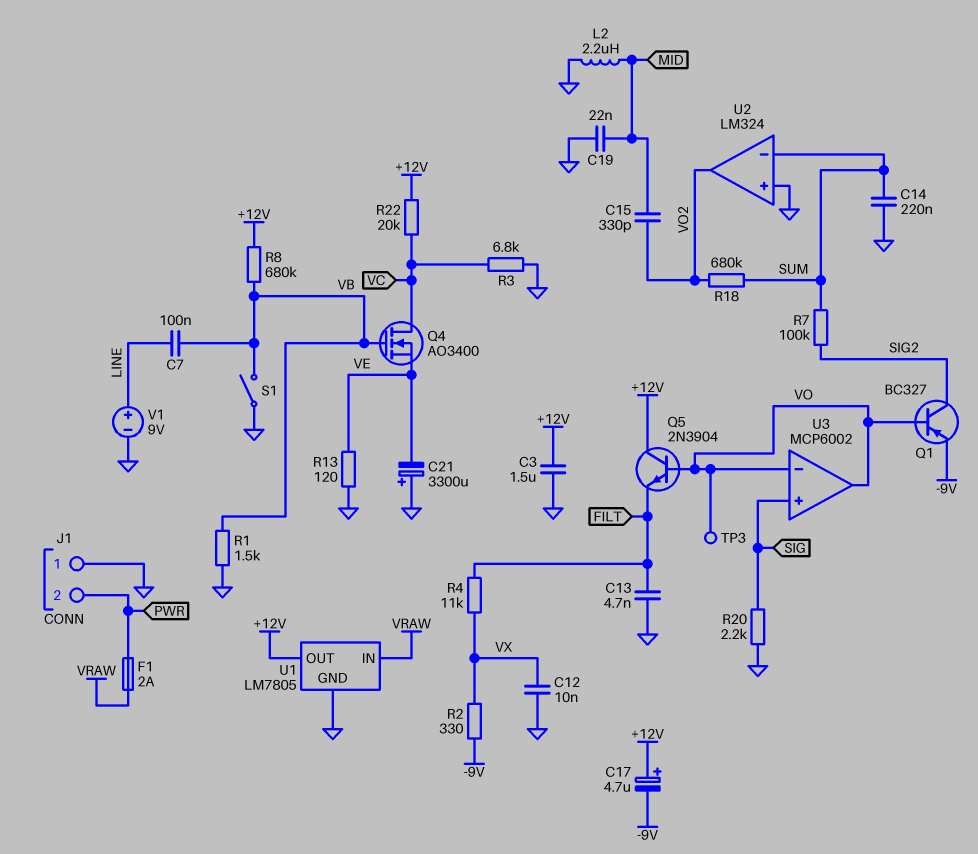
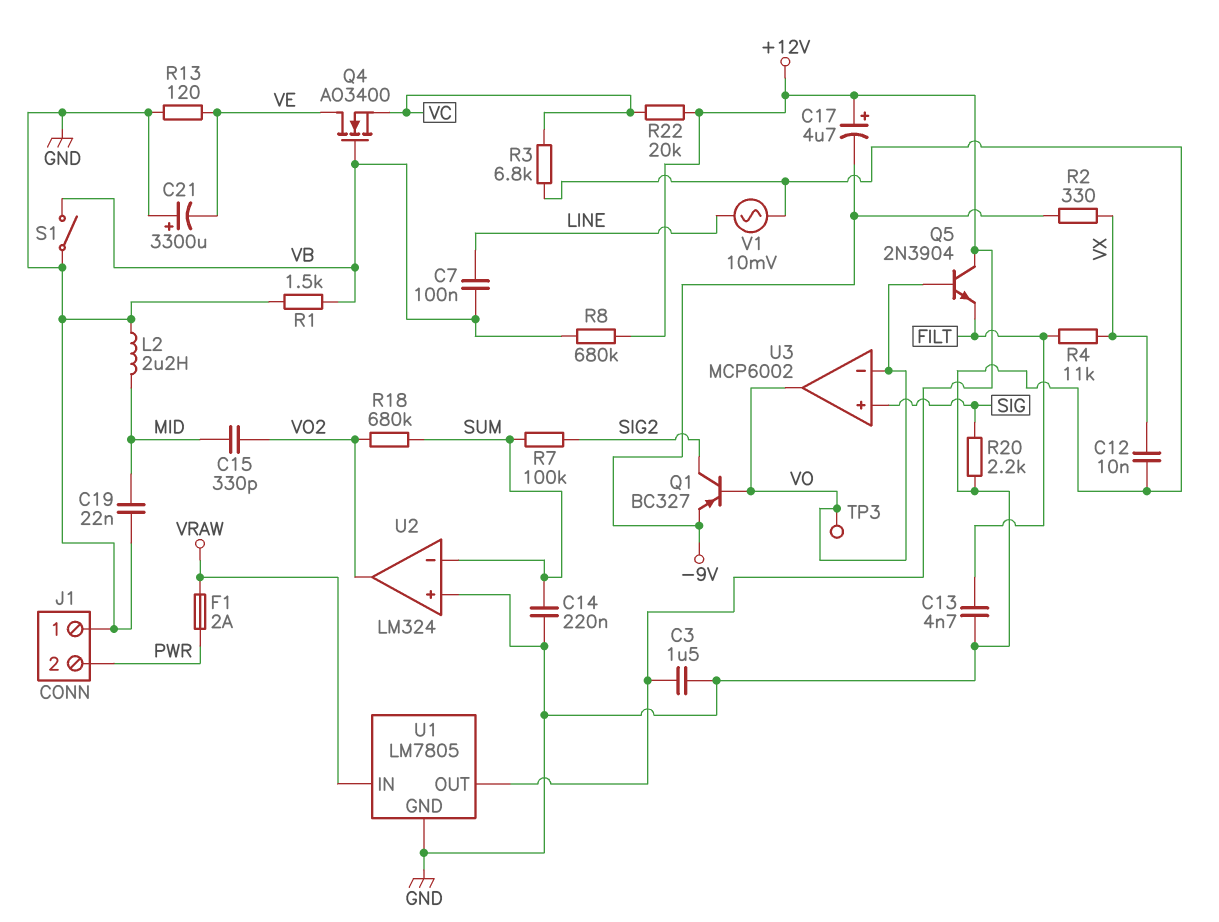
Q4: NMOS AO3400 (G VB, D VC, S VE) -> NMOS AO3400 (G VB, D VE, S VC)
V1: 9V (plus LINE, minus GND) -> AC 10mV (GND, LINE)

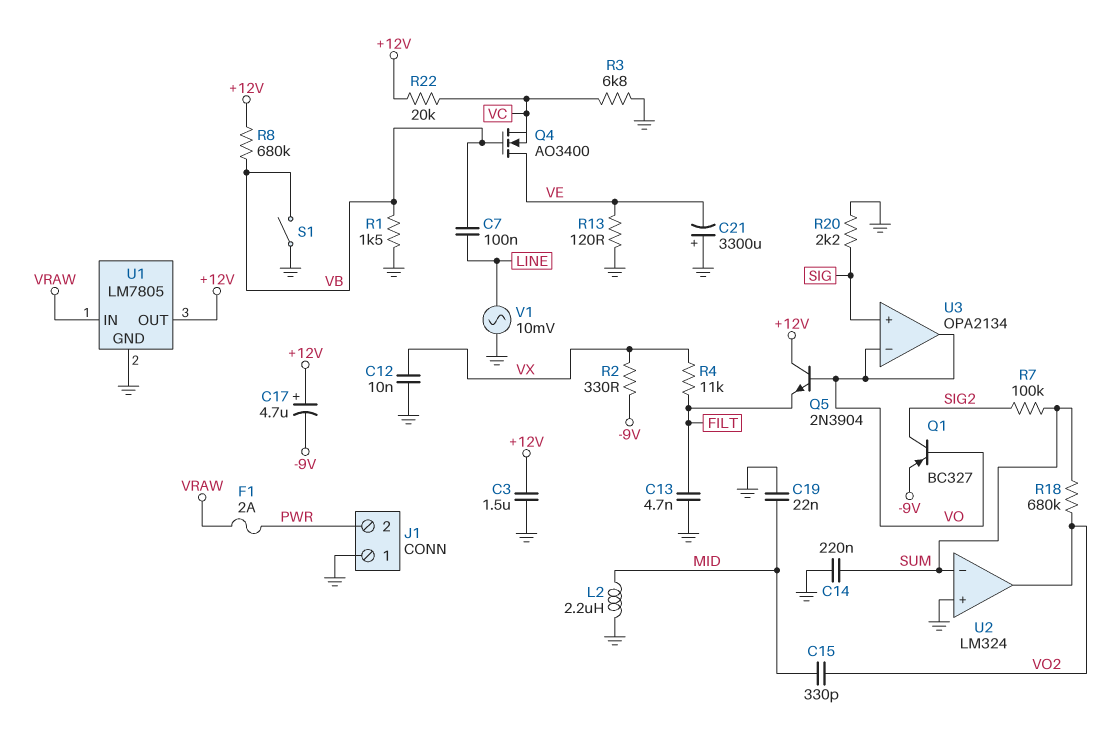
TP3: test point (VO) -> none
U3: MCP6002 -> OPA2134

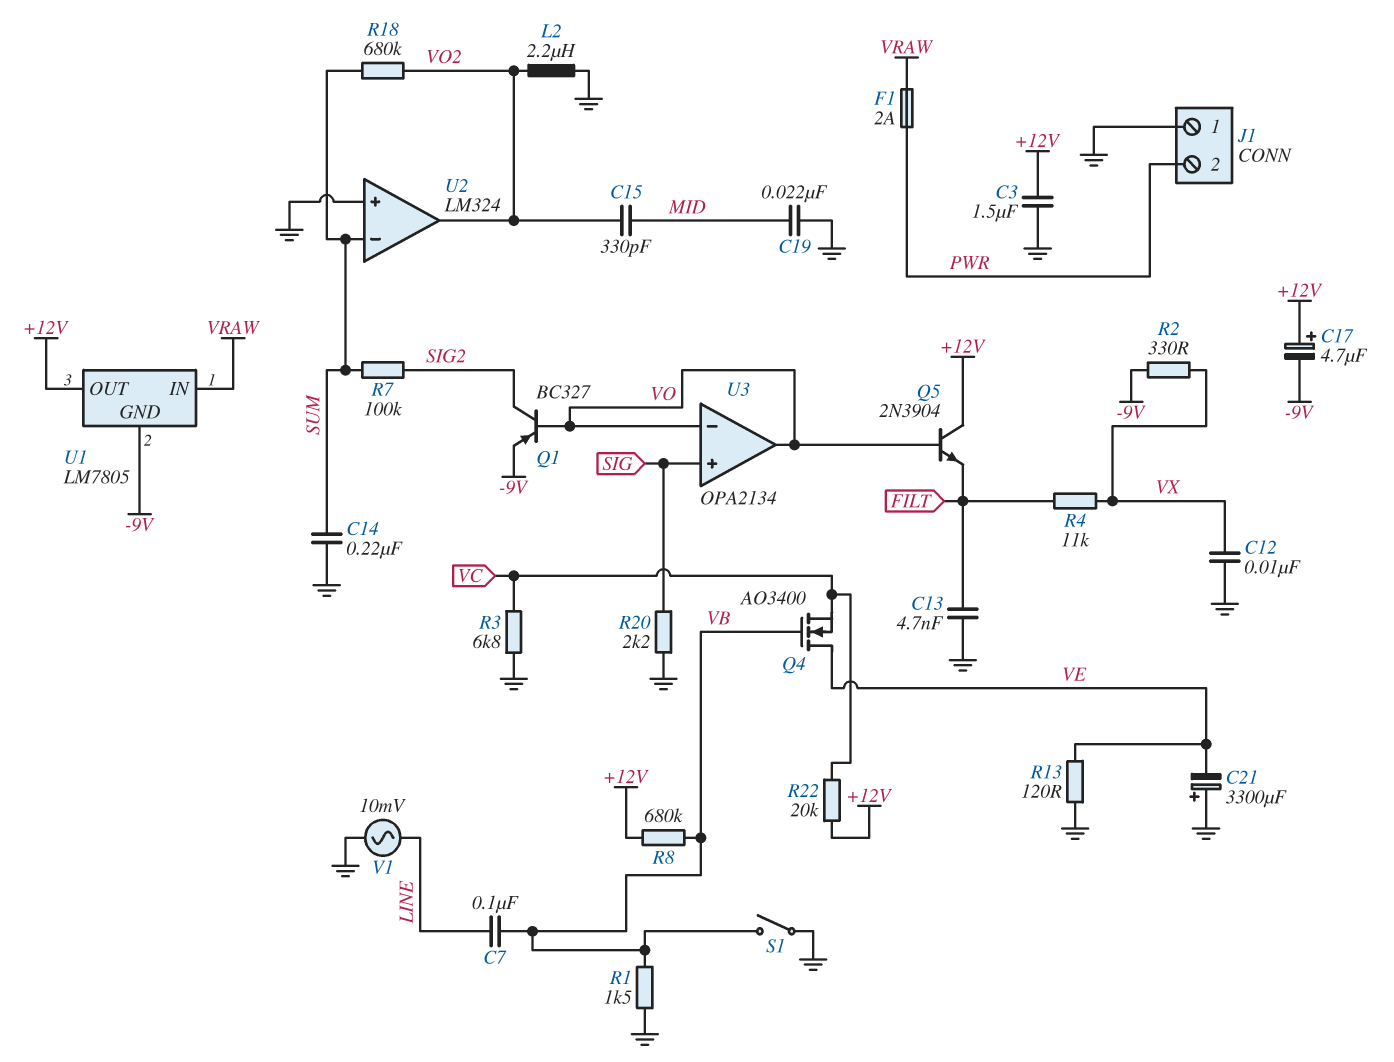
L2: 2.2uH (GND, MID) -> 2.2uH (GND, VO2)
U1 pin GND: GND -> -9V

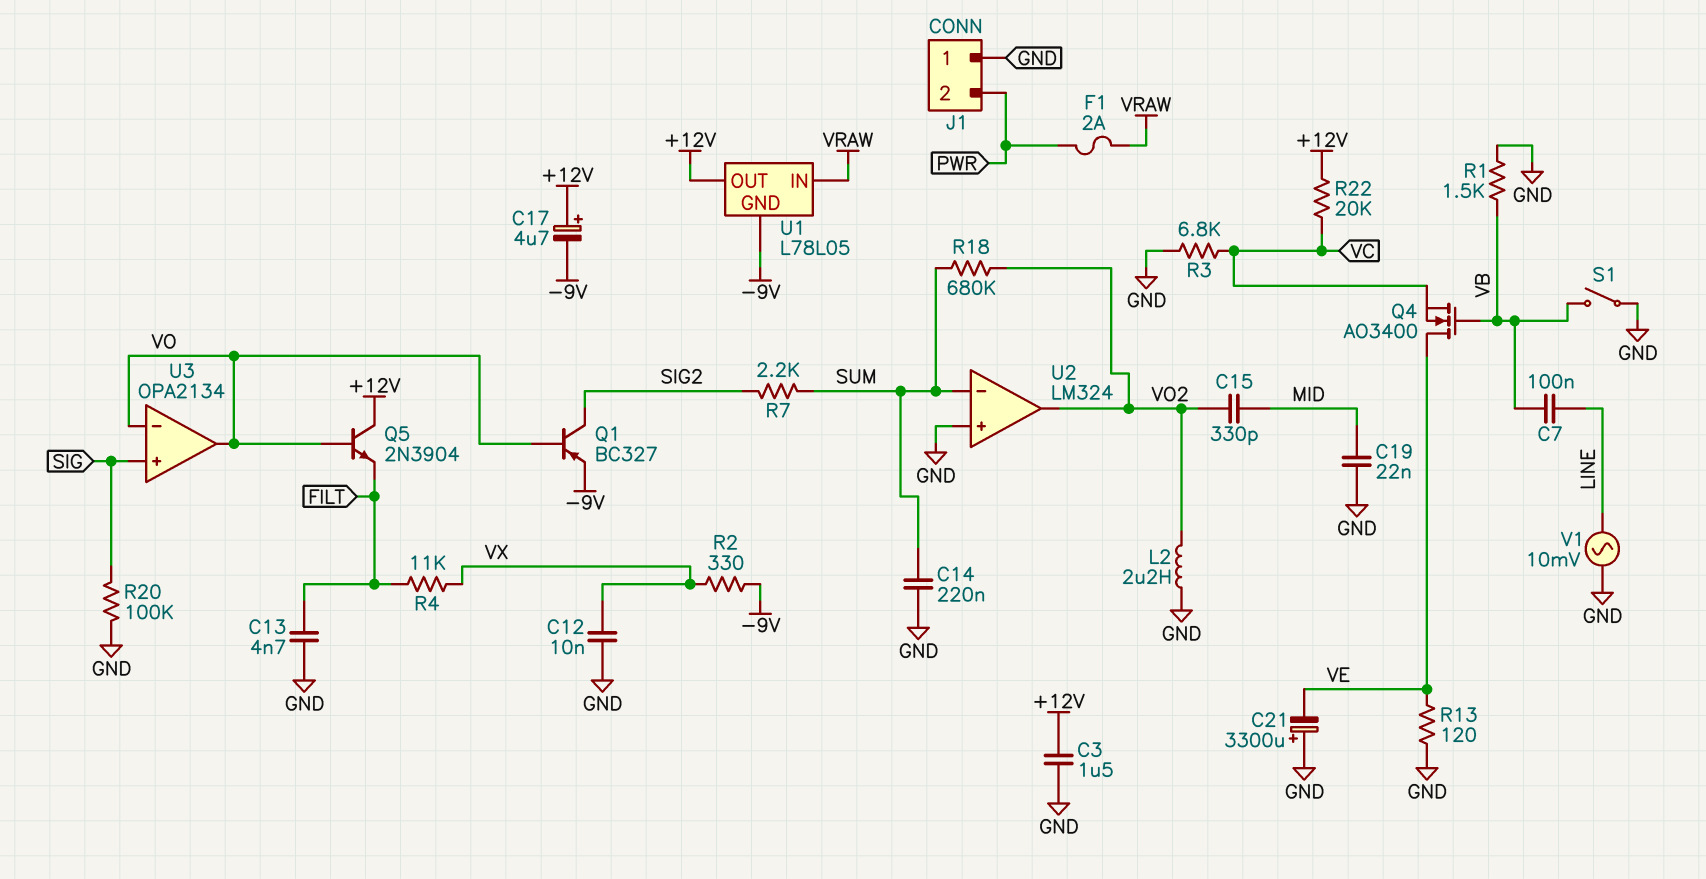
R7: 100k (SIG2, SUM) -> 2.2k (SIG2, SUM)
R8: 680k (+12V, VB) -> none
R20: 2.2k (GND, SIG) -> 100k (GND, SIG)
U1: LM7805 -> L78L05

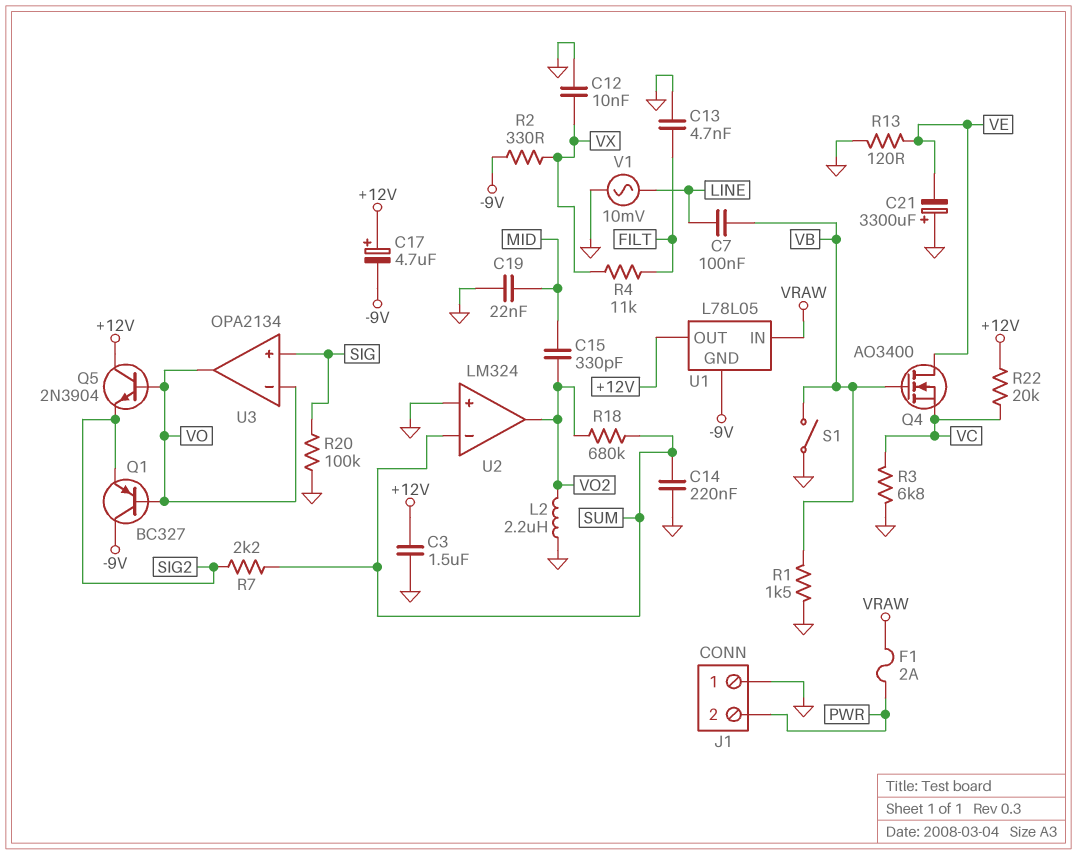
Q1: PNP BC327 (B VO, C SIG2, E -9V) -> PNP BC327 (B VO, C -9V, E SIG2)
Q5: NPN 2N3904 (B VO, C +12V, E FILT) -> NPN 2N3904 (B VO, C +12V, E SIG2)

